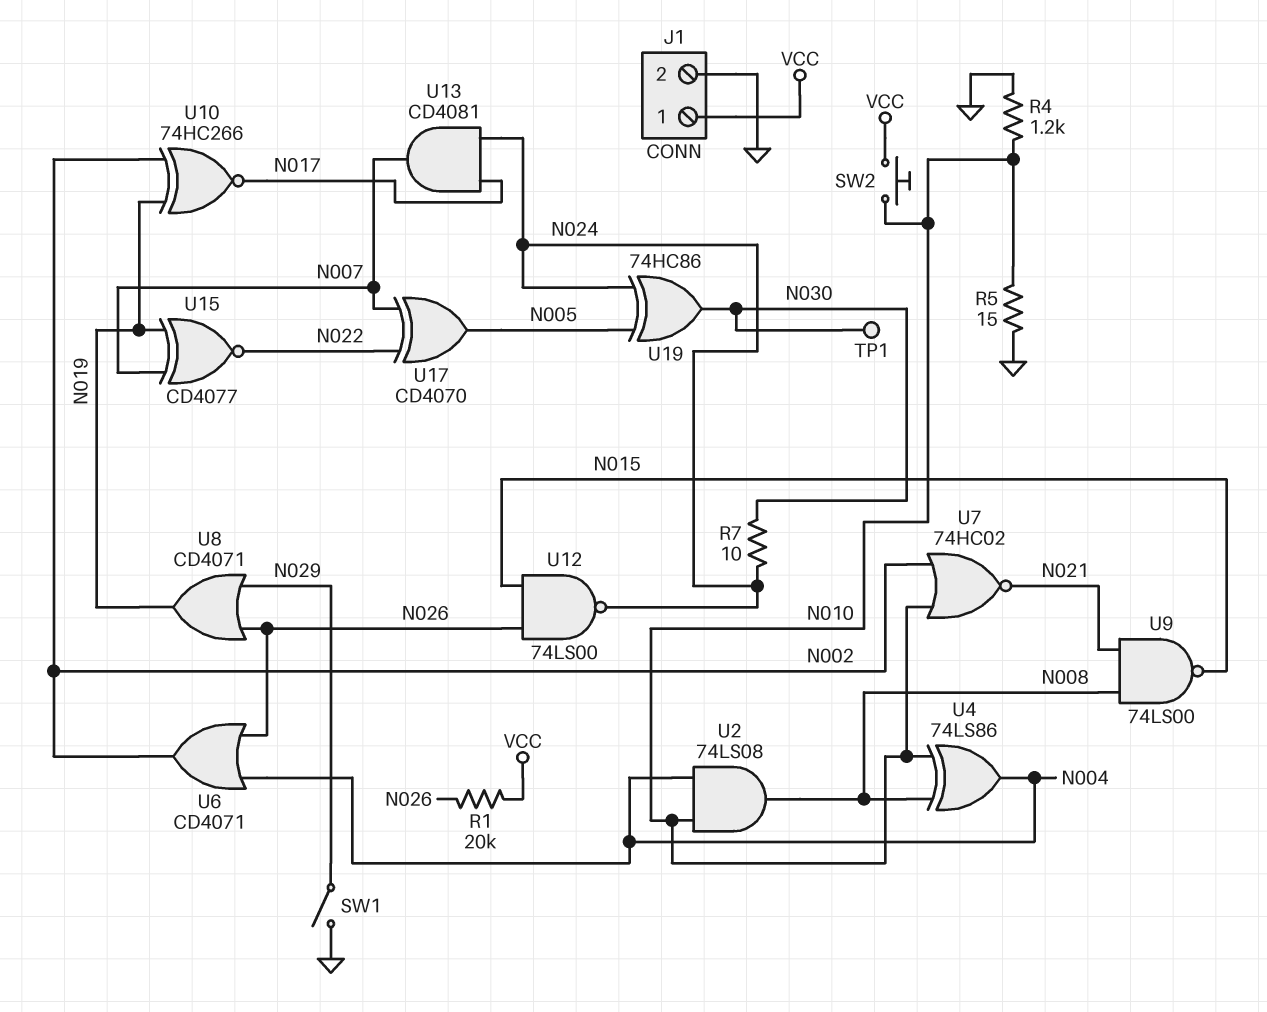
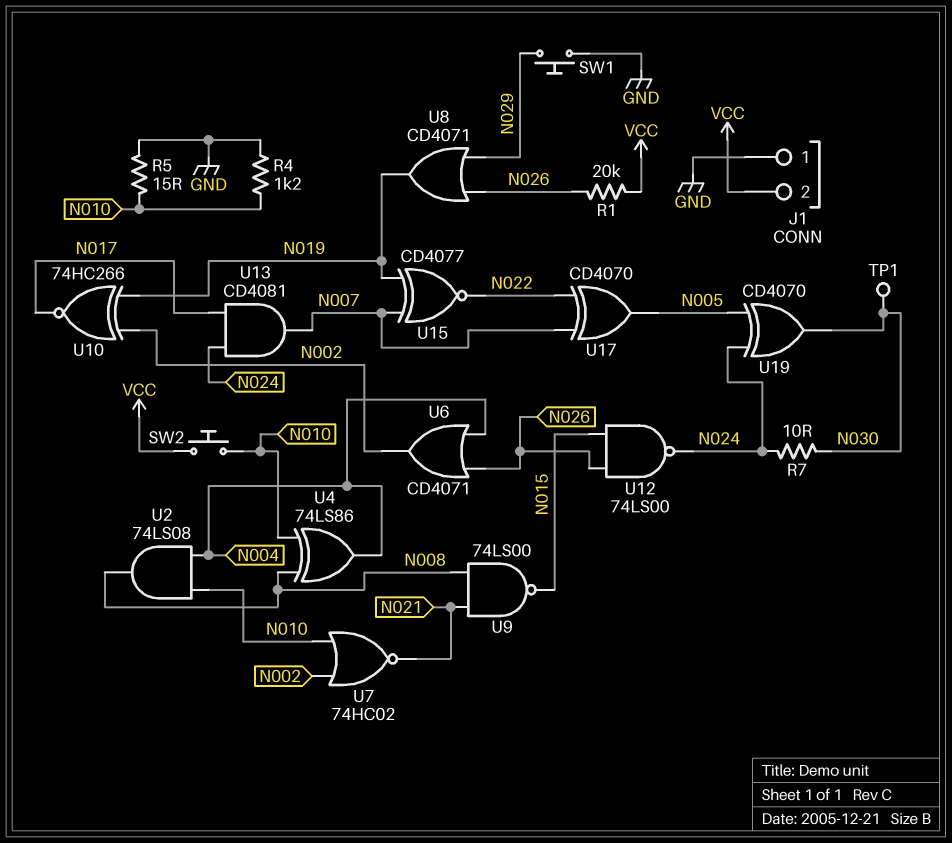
J1 pin 1: VCC -> GND
J1 pin 2: GND -> VCC
SW1: switch (GND, N029) -> button (GND, N029)
U19: XOR 74HC86 (in N005, in N024, out N030) -> XOR CD4070 (in N005, in N024, out N030)

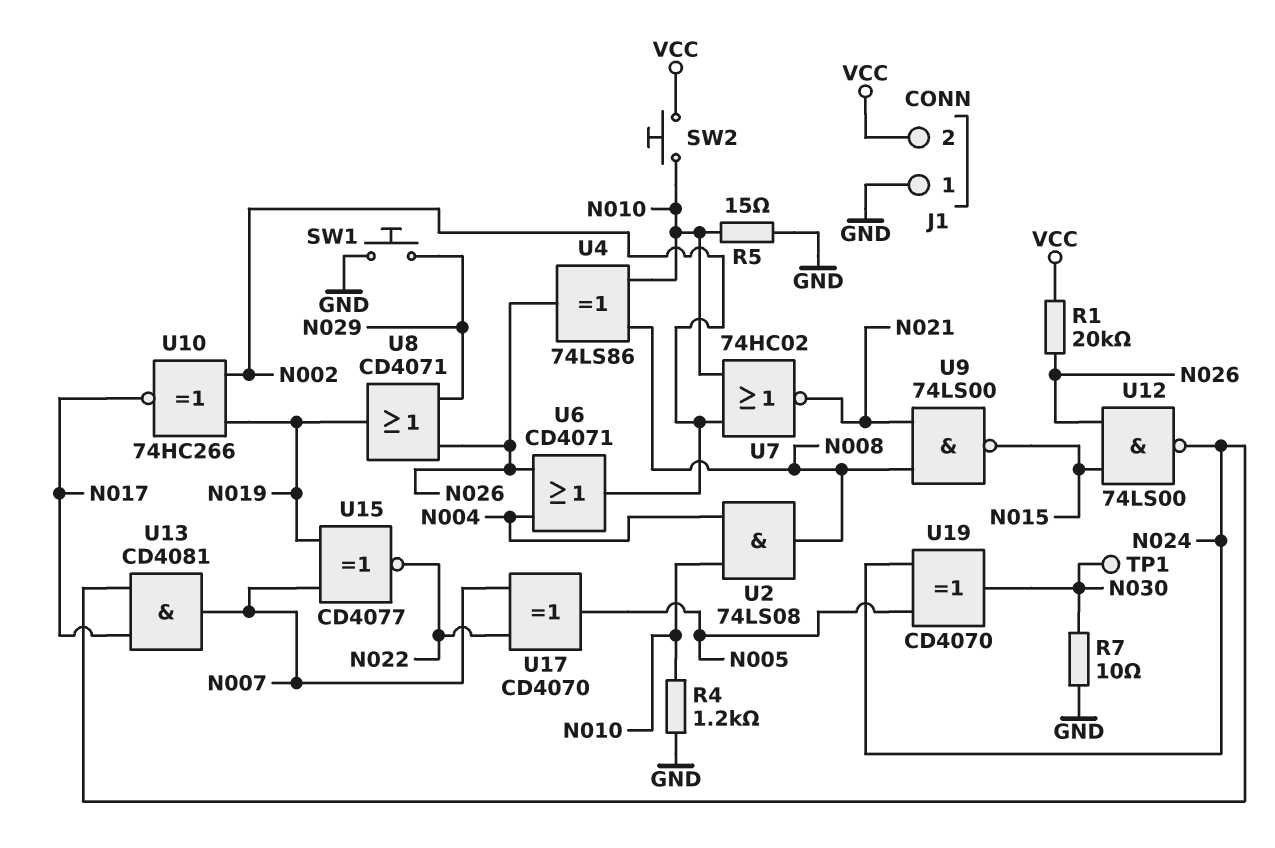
R7: 10 (N024, N030) -> 10 (GND, N030)
U4: XOR 74LS86 (in N008, in N010, out N004) -> XOR 74LS86 (in N008, in N010, out N026)

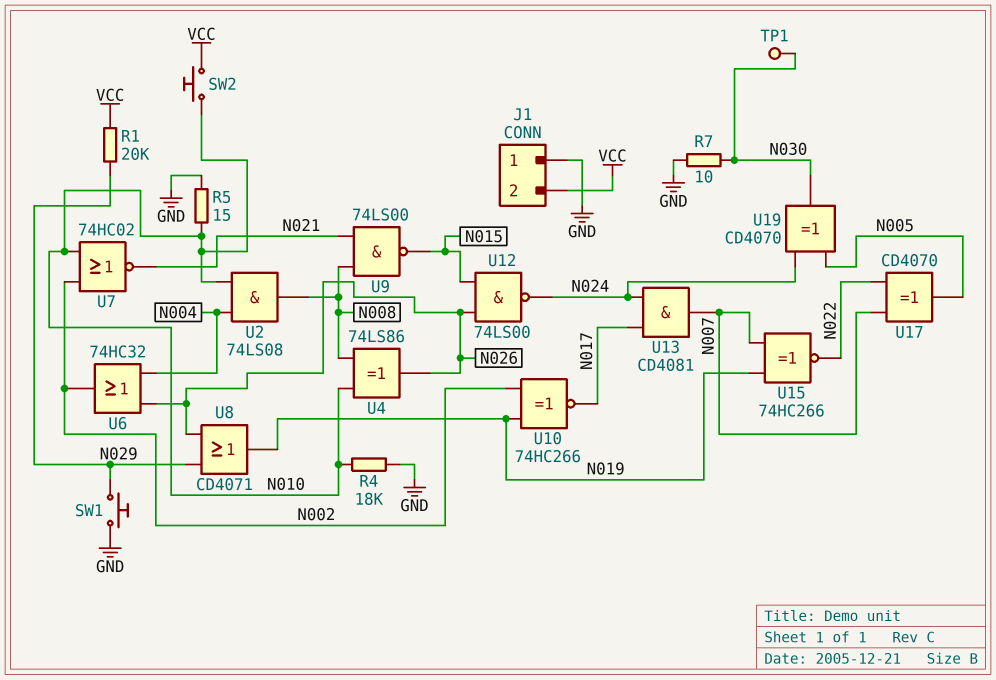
R1: 20k (N026, VCC) -> 20k (N029, VCC)
R4: 1.2k (GND, N010) -> 18k (GND, N010)
U6: OR CD4071 (in N004, in N026, out N002) -> OR 74HC32 (in N004, in N026, out N002)
U15: XNOR CD4077 (in N007, in N019, out N022) -> XNOR 74HC266 (in N007, in N019, out N022)

